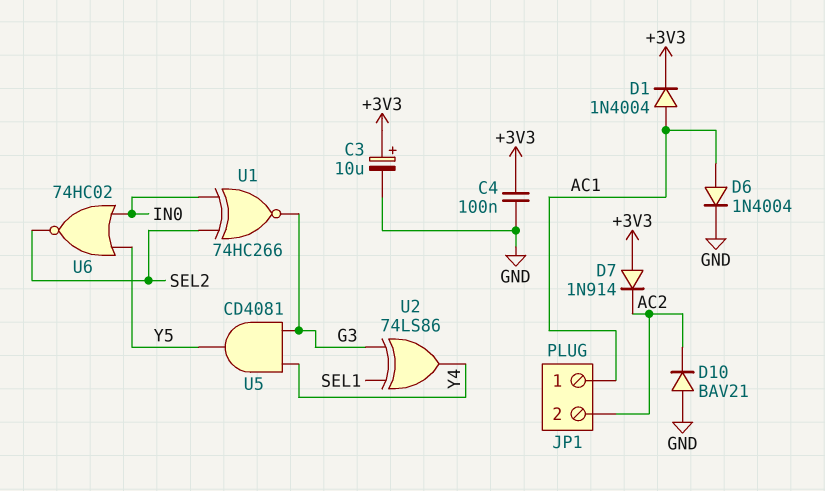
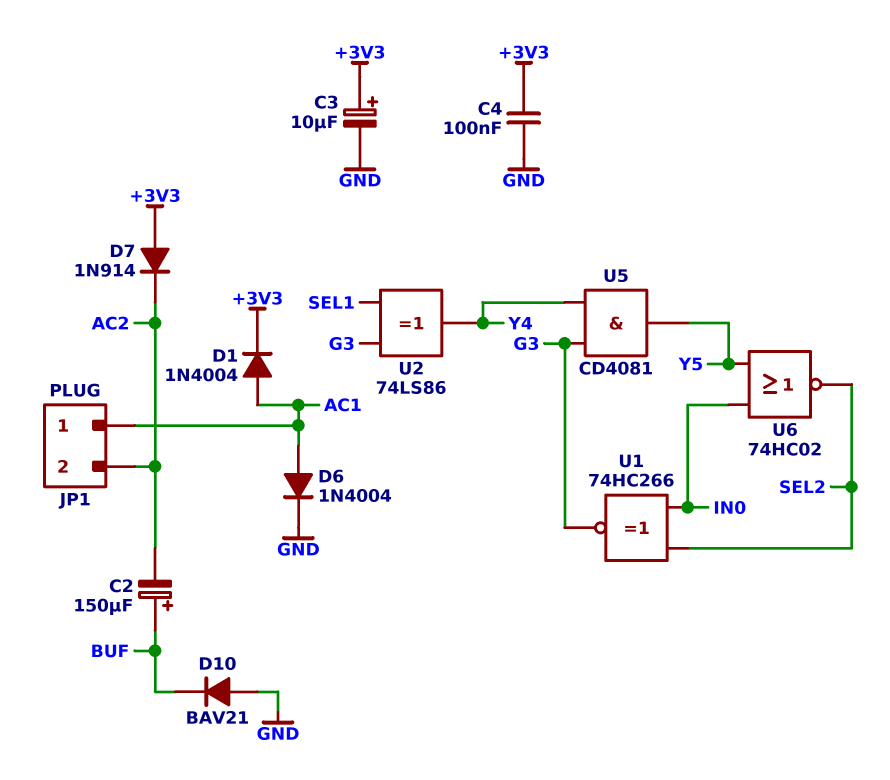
C2: none -> 150uF (plus BUF, minus AC2)
D10: diode BAV21 (A GND, K AC2) -> diode BAV21 (A GND, K BUF)

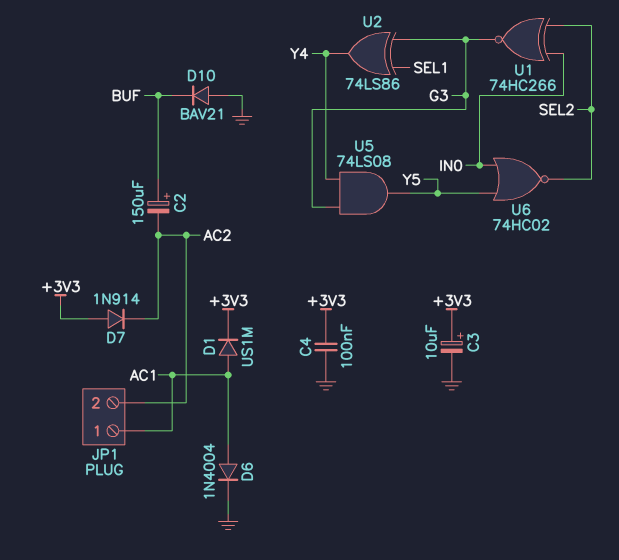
D1: diode 1N4004 (A AC1, K +3V3) -> diode US1M (A AC1, K +3V3)
U5: AND CD4081 (in G3, in Y4, out Y5) -> AND 74LS08 (in G3, in Y4, out Y5)

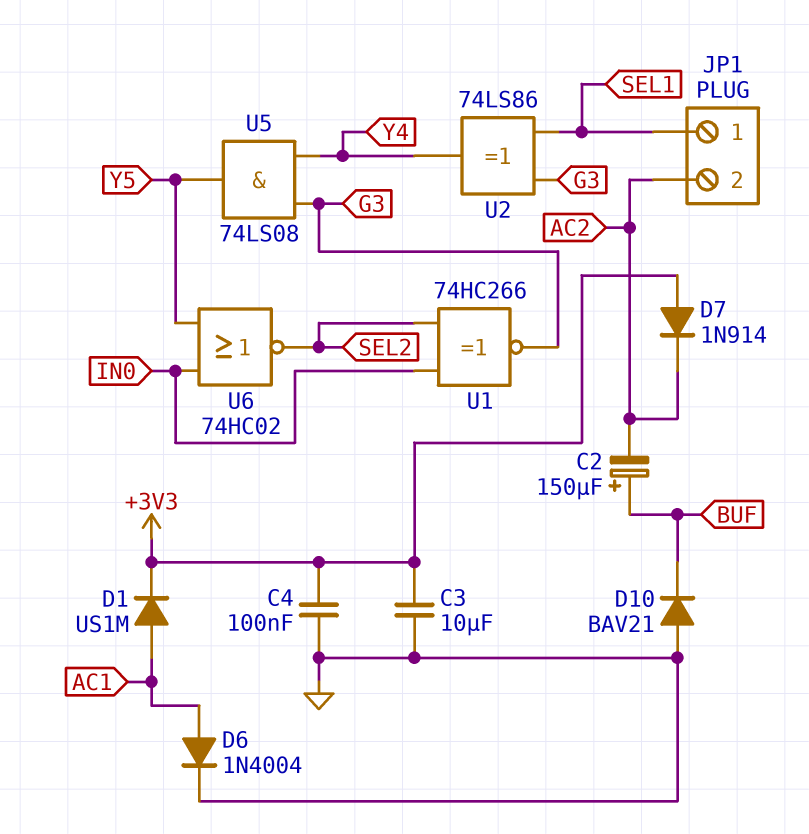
C3: 10uF (plus +3V3, minus GND) -> 10uF (+3V3, GND)
JP1 pin 1: AC1 -> SEL1

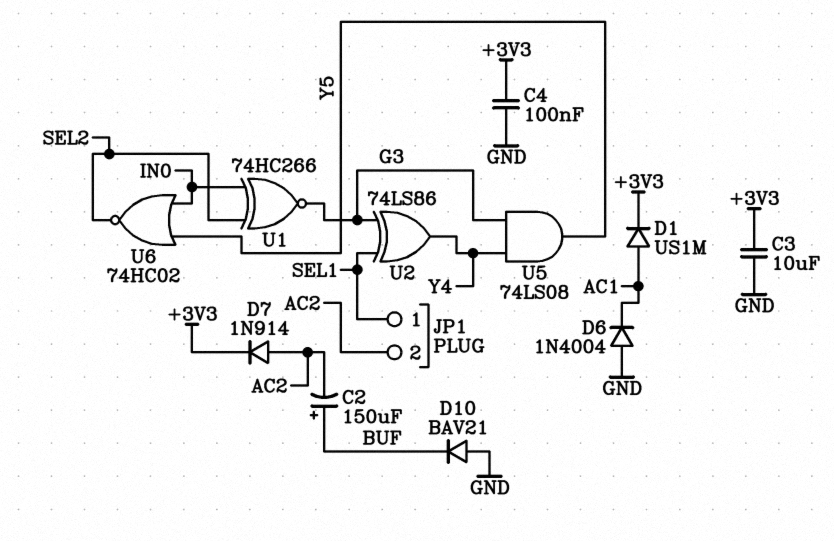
D6: diode 1N4004 (A AC1, K GND) -> diode 1N4004 (A GND, K AC1)
D7: diode 1N914 (A +3V3, K AC2) -> diode 1N914 (A AC2, K +3V3)

